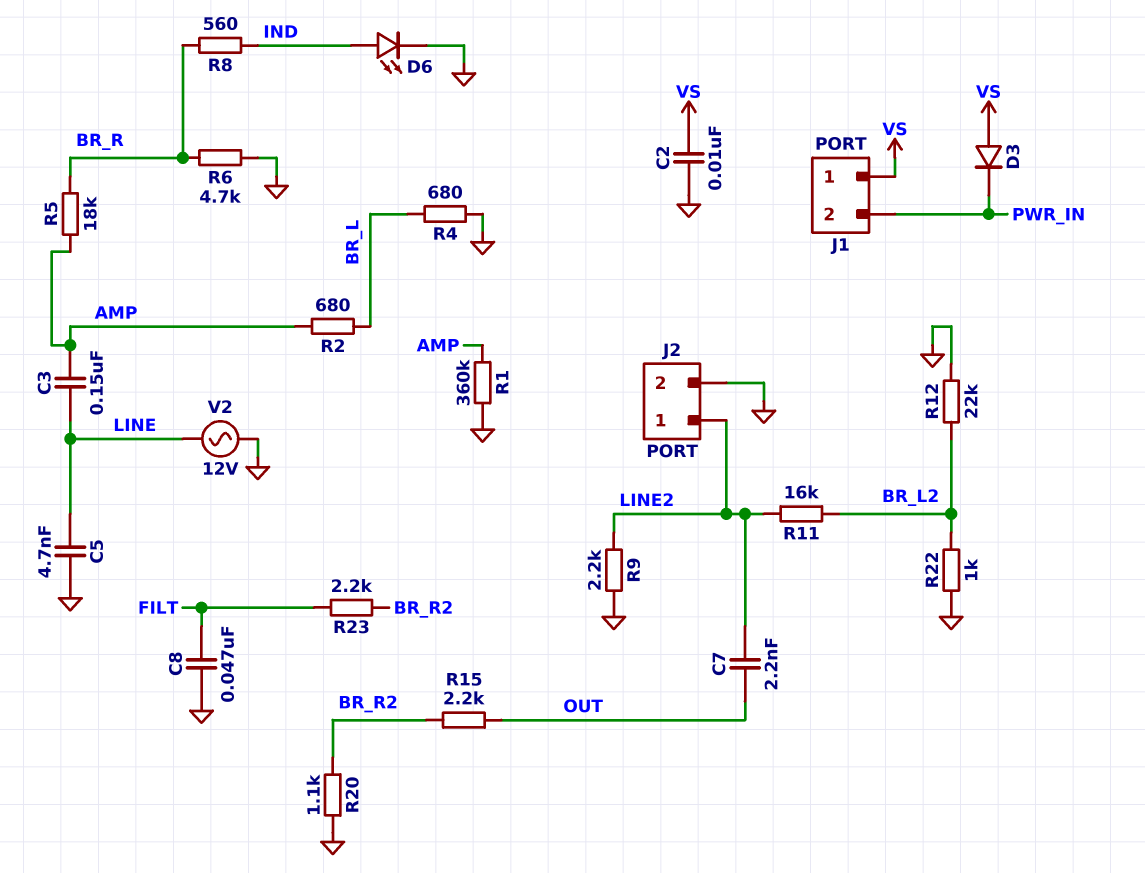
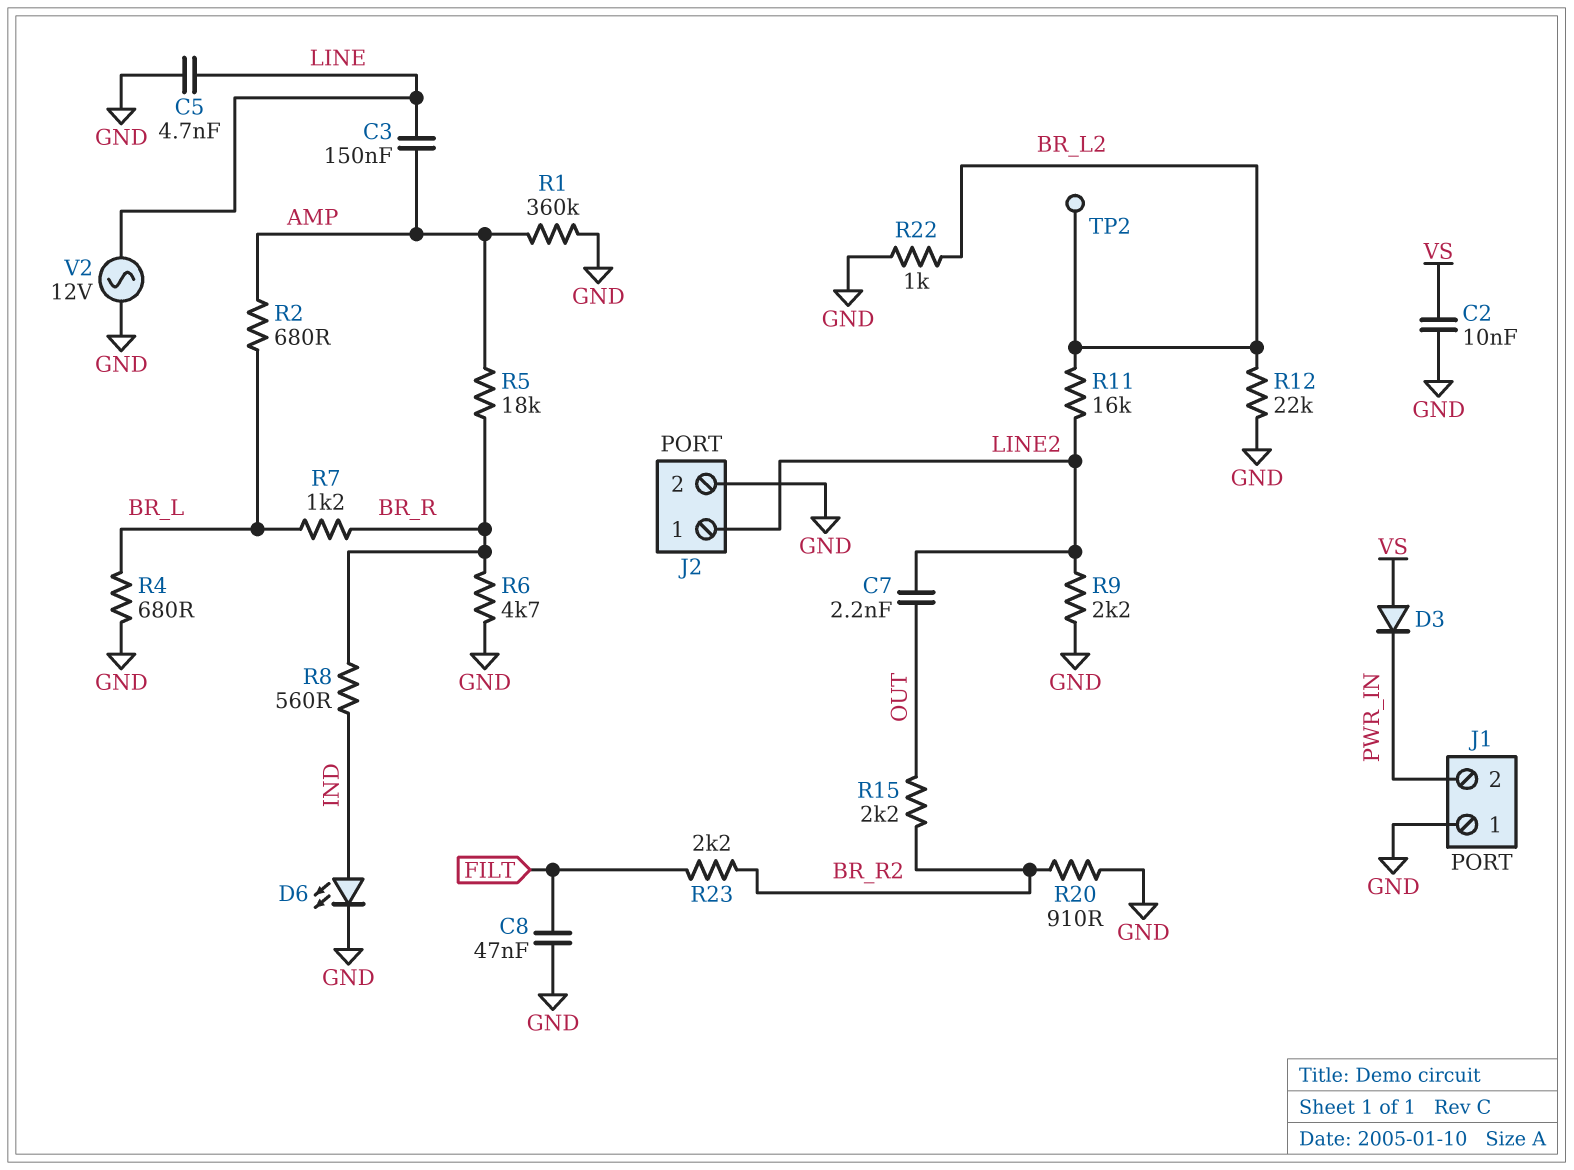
J1 pin 1: VS -> GND
R7: none -> 1.2k (BR_L, BR_R)
R20: 1.1k (BR_R2, GND) -> 910 (BR_R2, GND)
TP2: none -> test point (BR_L2)

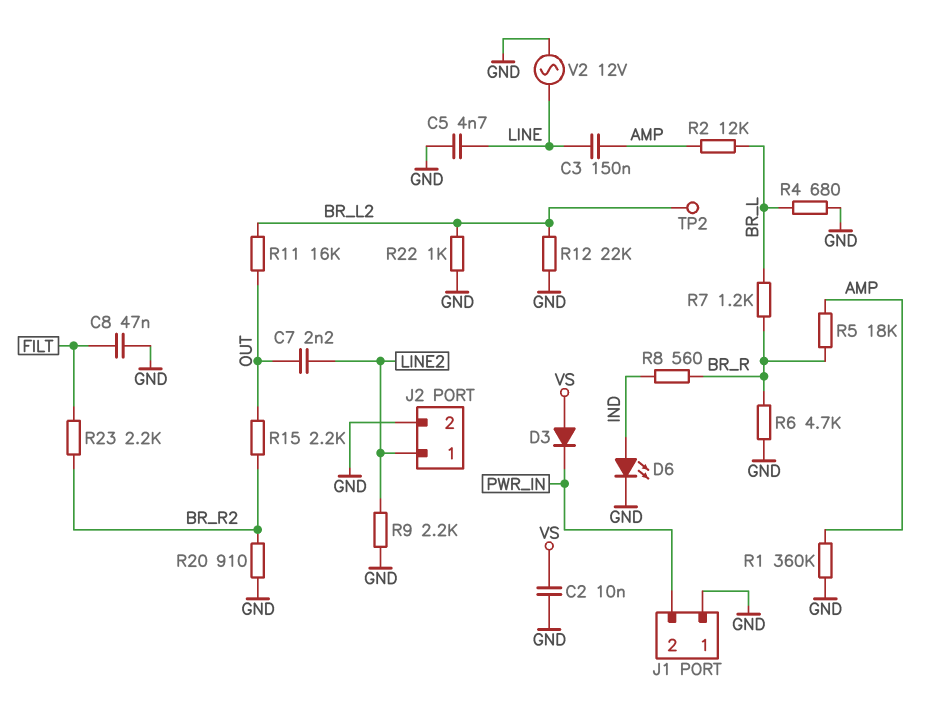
R2: 680 (AMP, BR_L) -> 12k (AMP, BR_L)
R11: 16k (BR_L2, LINE2) -> 16k (BR_L2, OUT)

